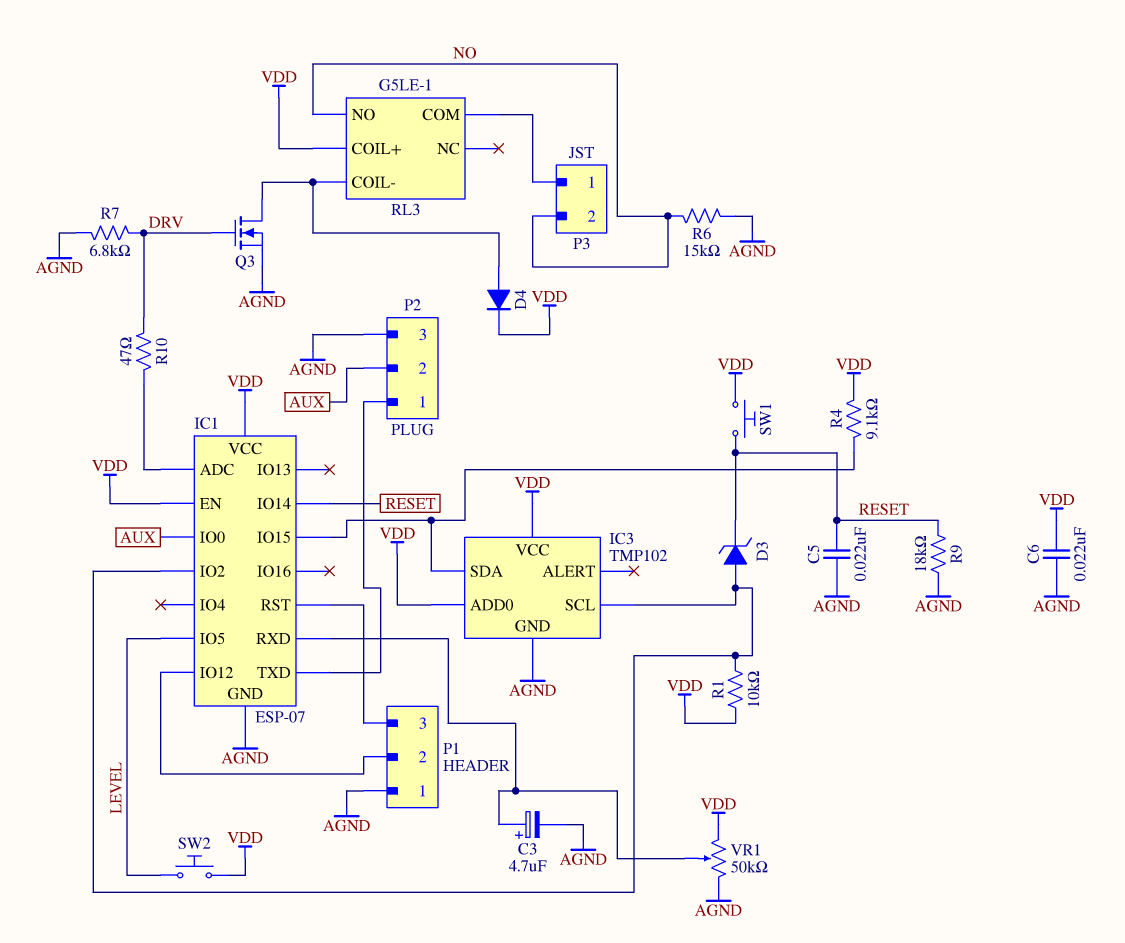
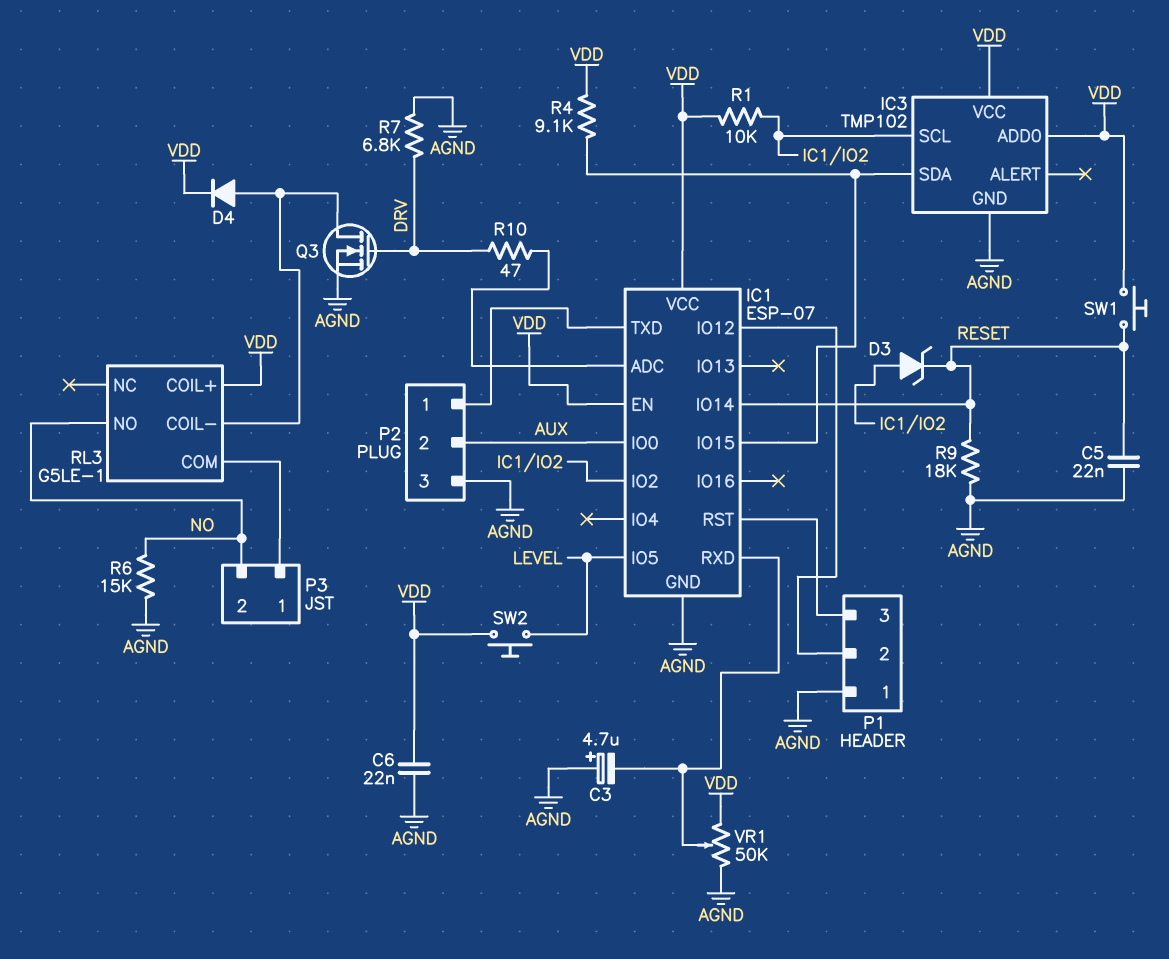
C3: 4.7uF (plus IC1/RXD, minus AGND) -> 4.7uF (plus AGND, minus IC1/RXD)

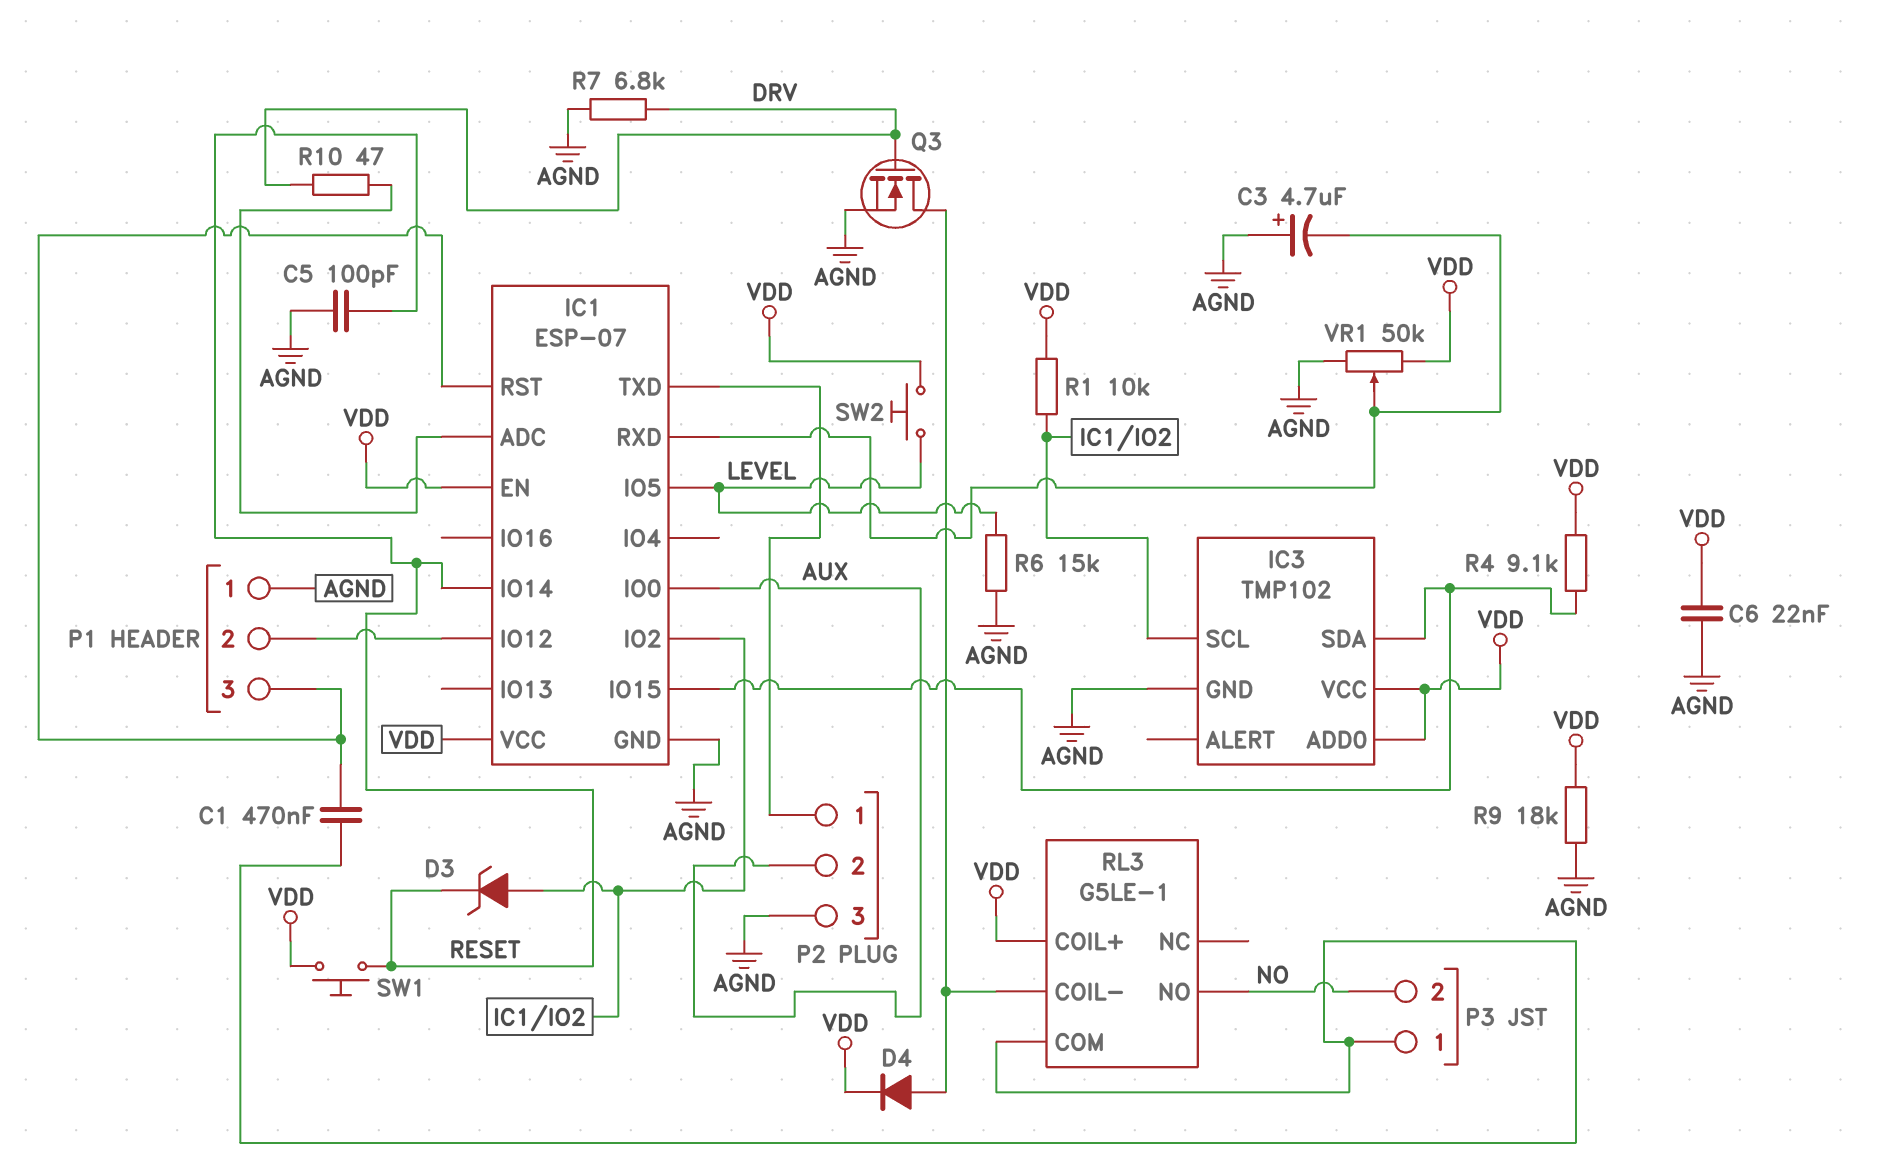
C1: none -> 470nF (IC1/RST, P3/1)
C5: 22nF (AGND, RESET) -> 100pF (AGND, RESET)
R6: 15k (AGND, NO) -> 15k (AGND, LEVEL)
R9: 18k (AGND, RESET) -> 18k (AGND, VDD)

